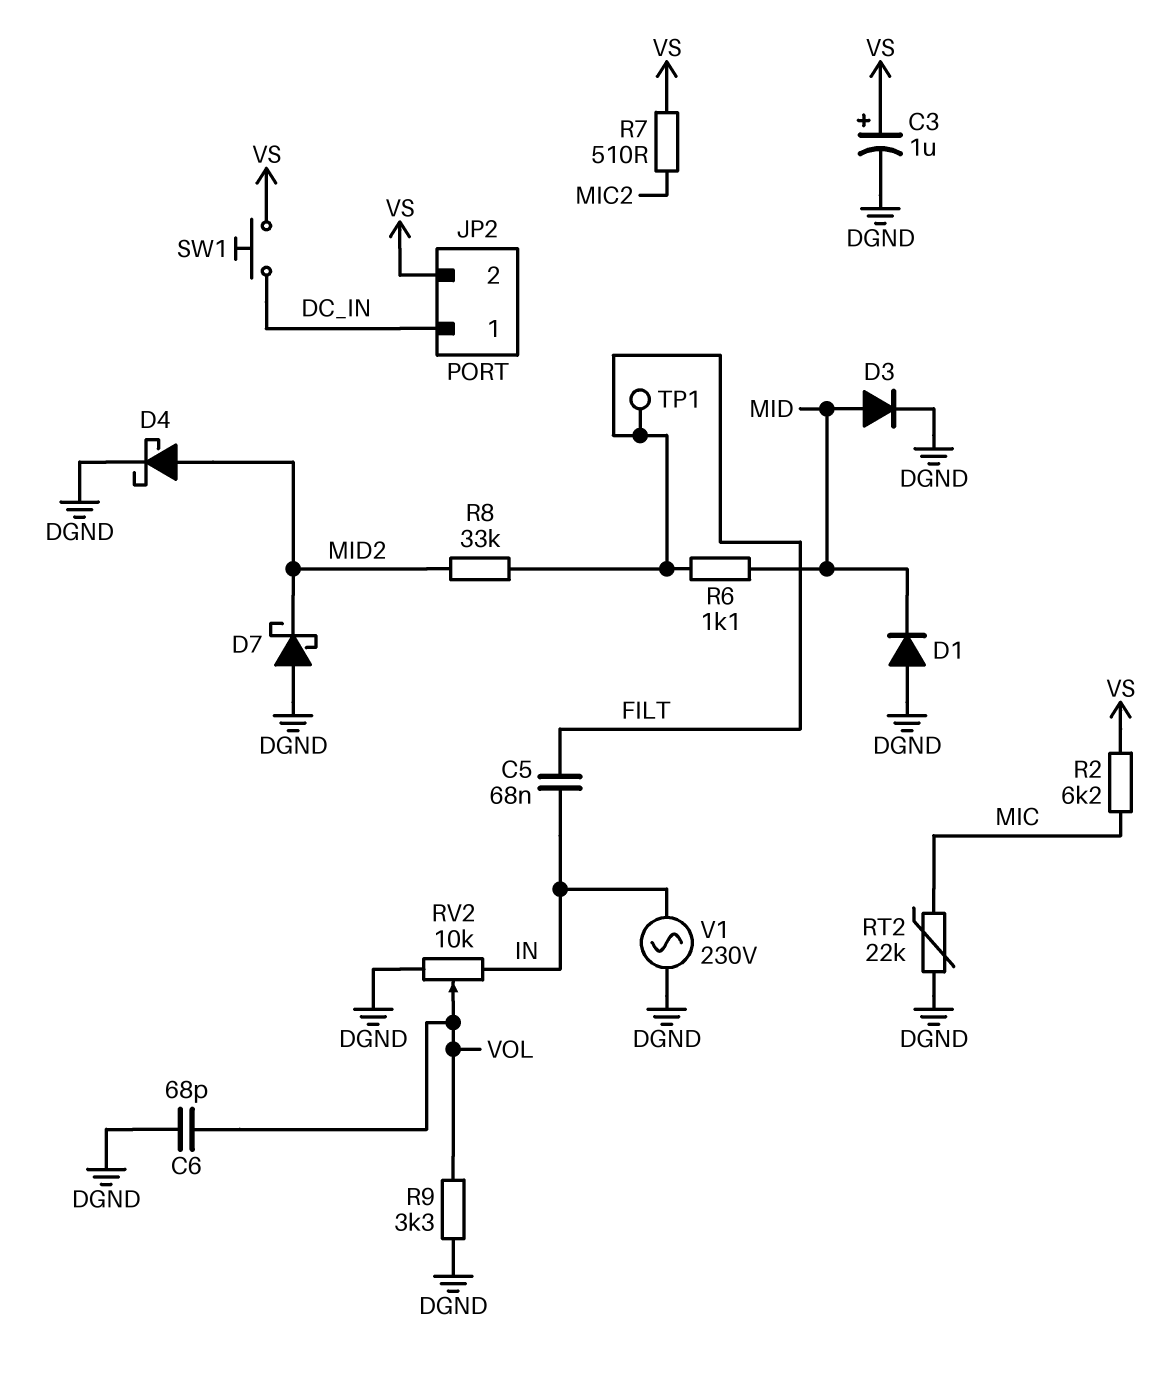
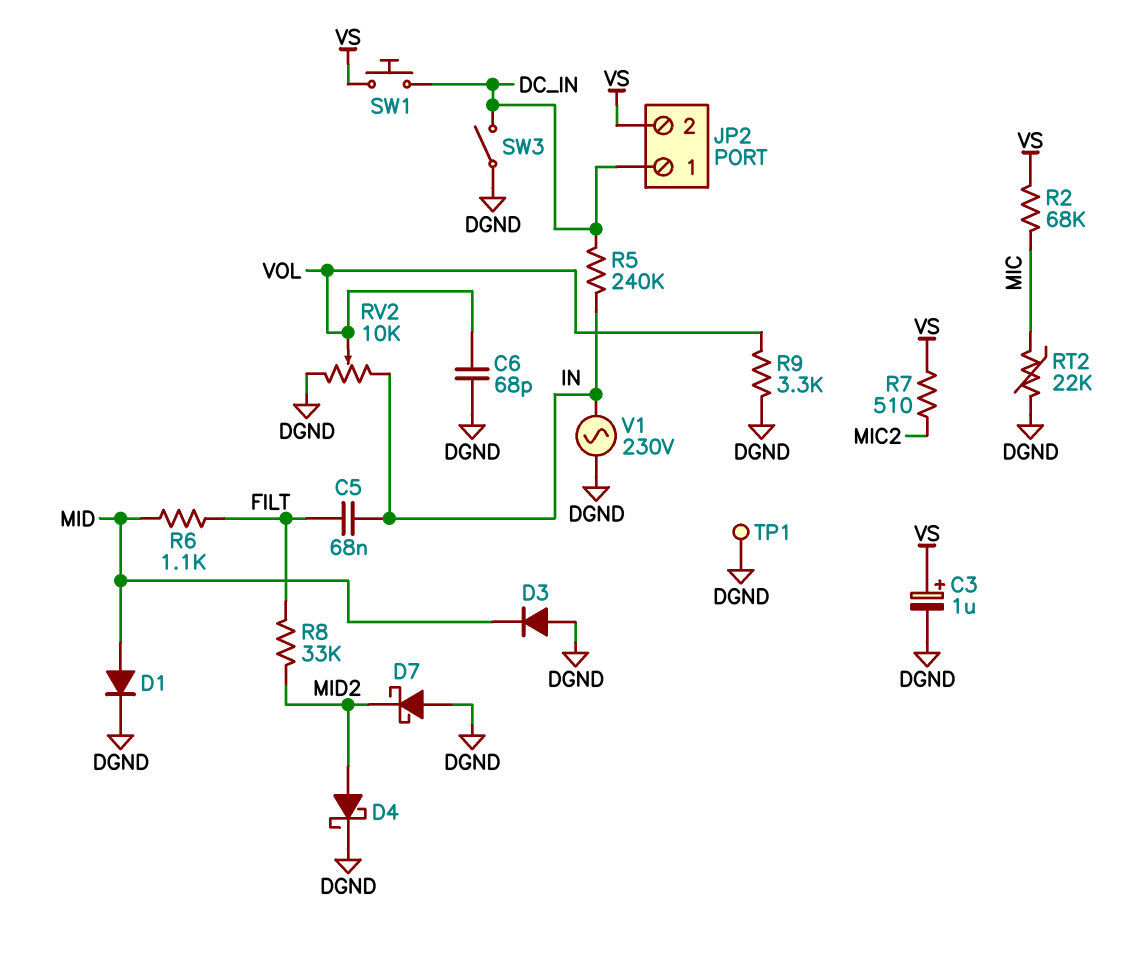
D1: diode (A DGND, K MID) -> diode (A MID, K DGND)
D3: diode (A MID, K DGND) -> diode (A DGND, K MID)
R2: 6.2k (MIC, VS) -> 68k (MIC, VS)
R5: none -> 240k (DC_IN, IN)
SW3: none -> switch (DC_IN, DGND)
TP1: test point (FILT) -> test point (DGND)

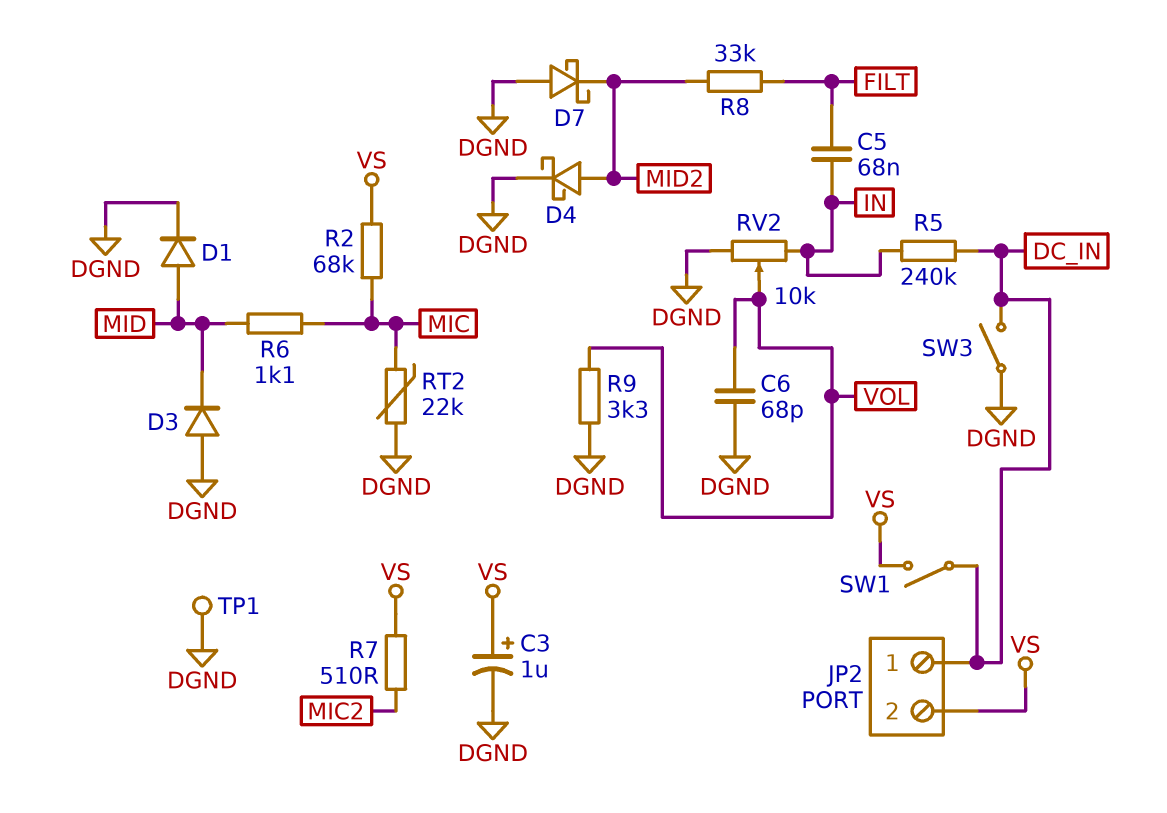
R6: 1.1k (FILT, MID) -> 1.1k (MIC, MID)
SW1: button (DC_IN, VS) -> switch (DC_IN, VS)
V1: AC 230V (DGND, IN) -> none

